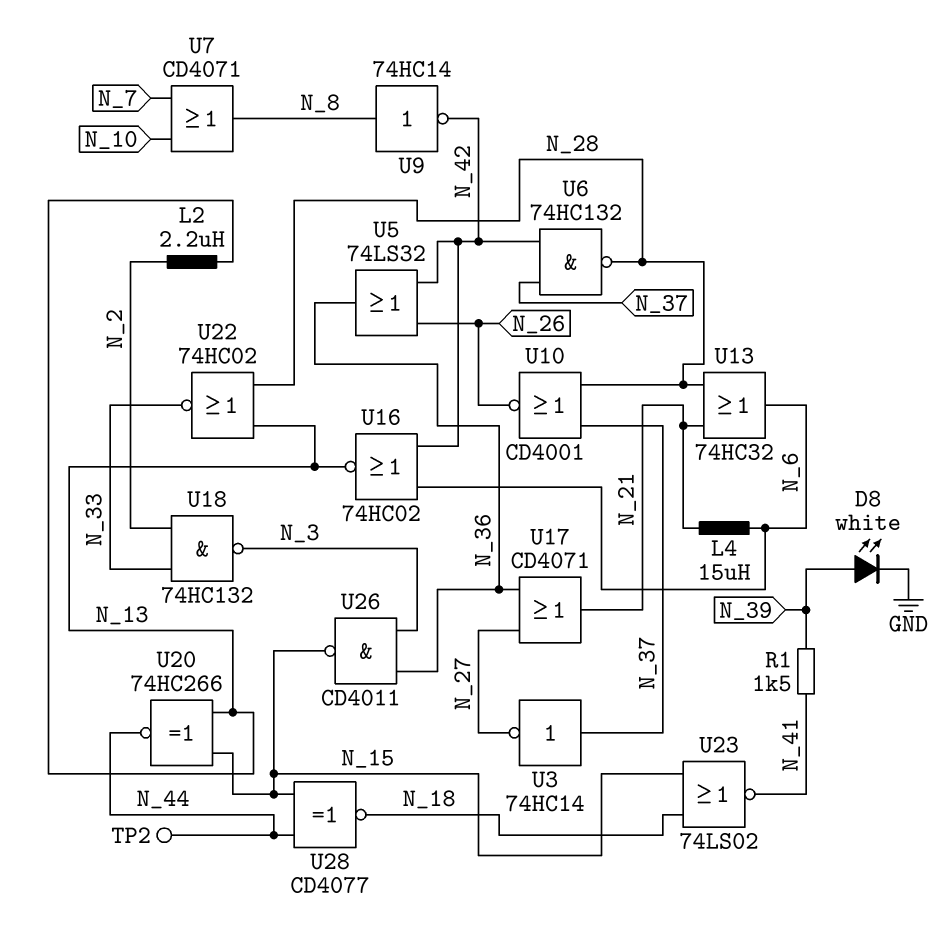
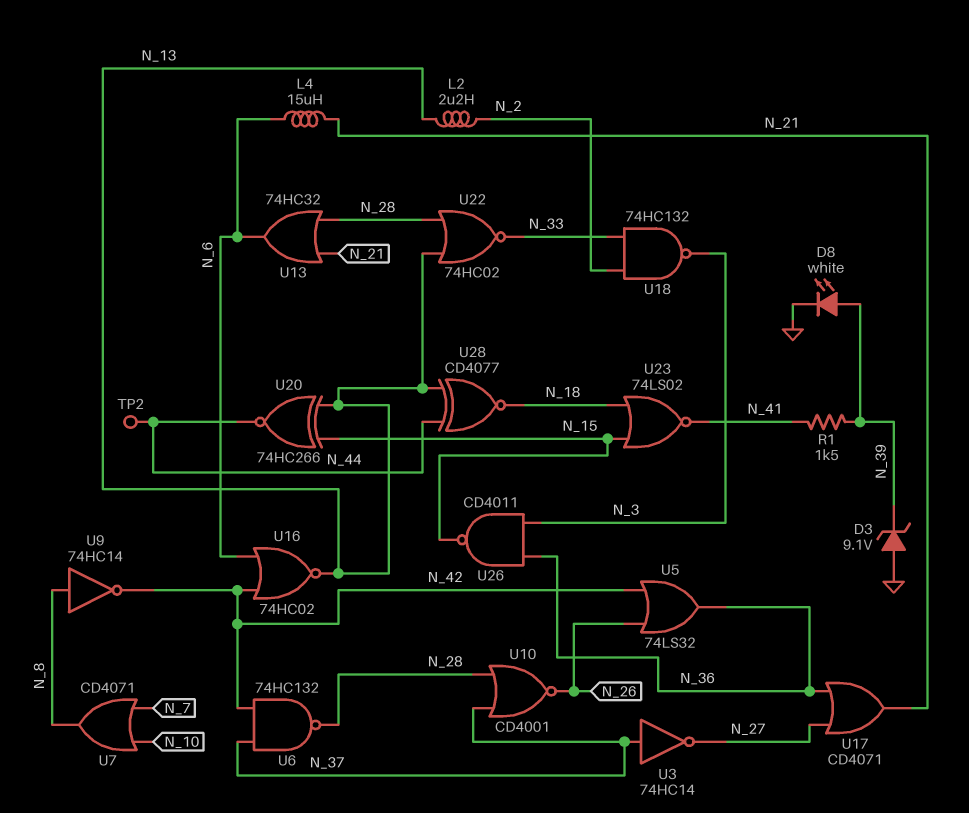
D3: none -> zener 9.1V (A GND, K N_39)
U28: XNOR CD4077 (in N_15, in N_44, out N_18) -> XNOR CD4077 (in N_13, in N_44, out N_18)

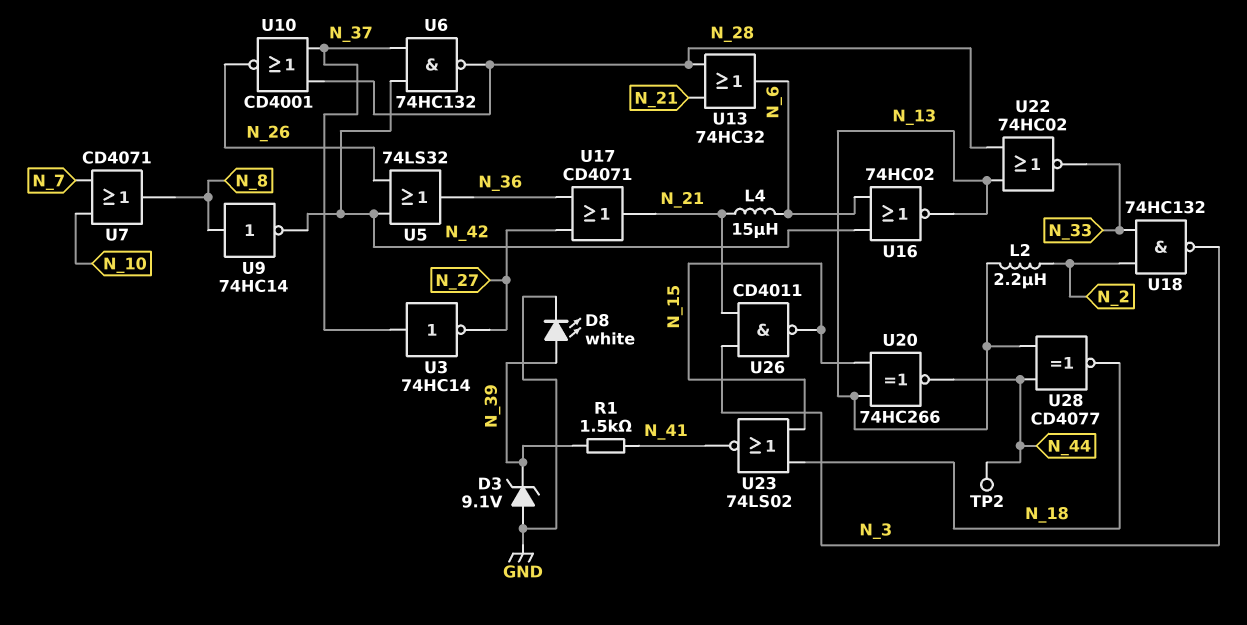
U26: NAND CD4011 (in N_3, in N_36, out N_15) -> NAND CD4011 (in N_3, in N_21, out N_15)

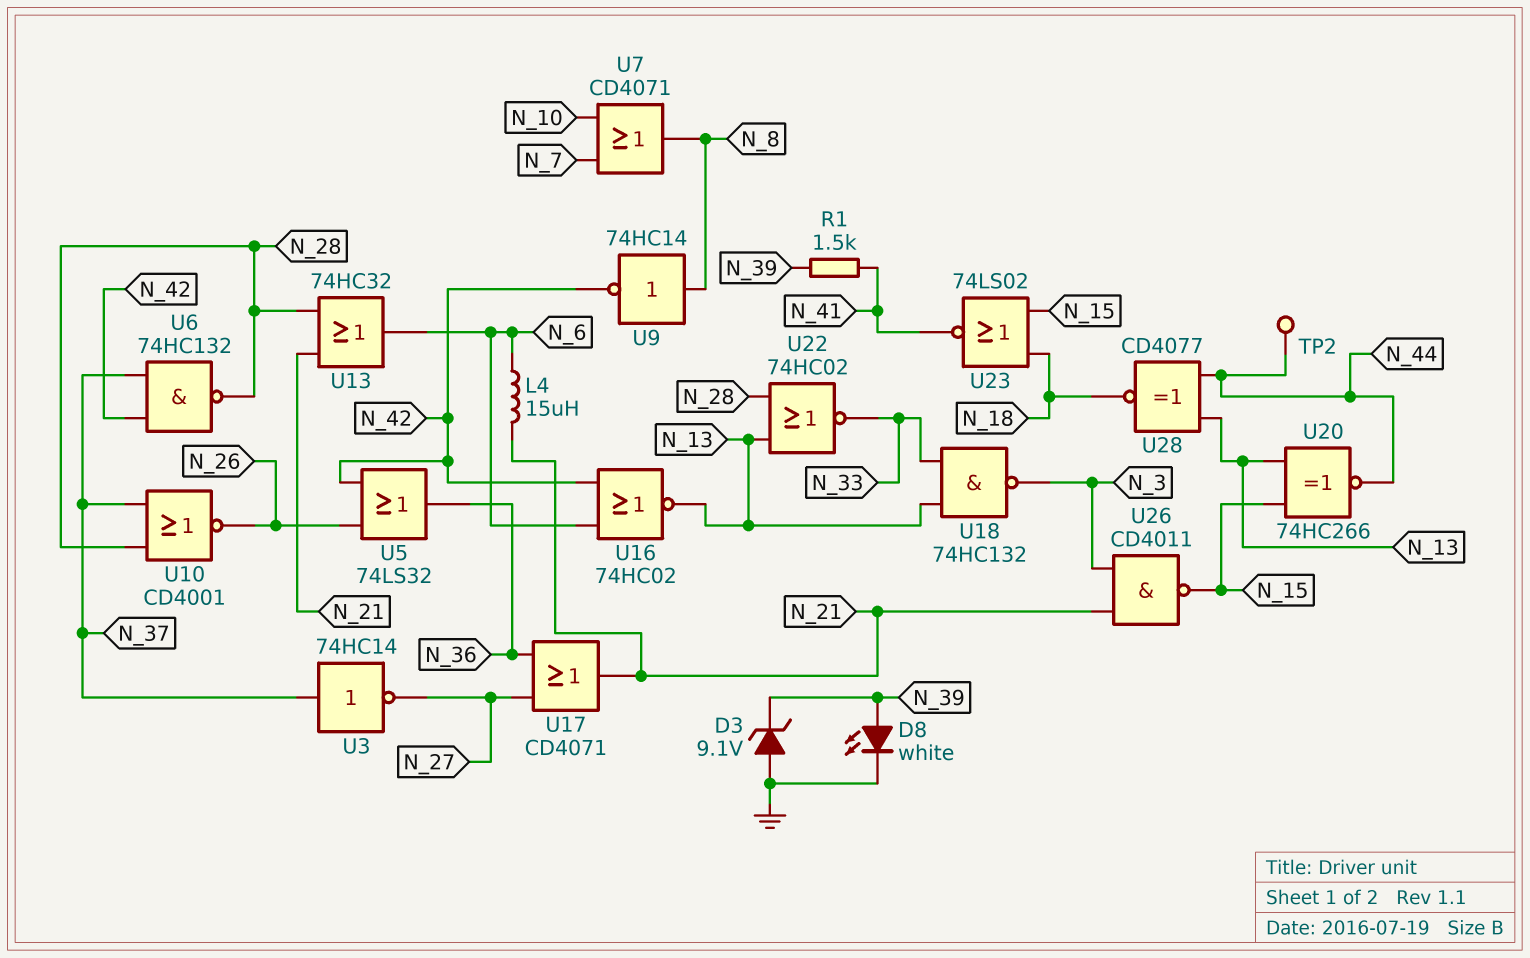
L2: 2.2uH (N_2, N_13) -> none
U18: NAND 74HC132 (in N_2, in N_33, out N_3) -> NAND 74HC132 (in N_13, in N_33, out N_3)

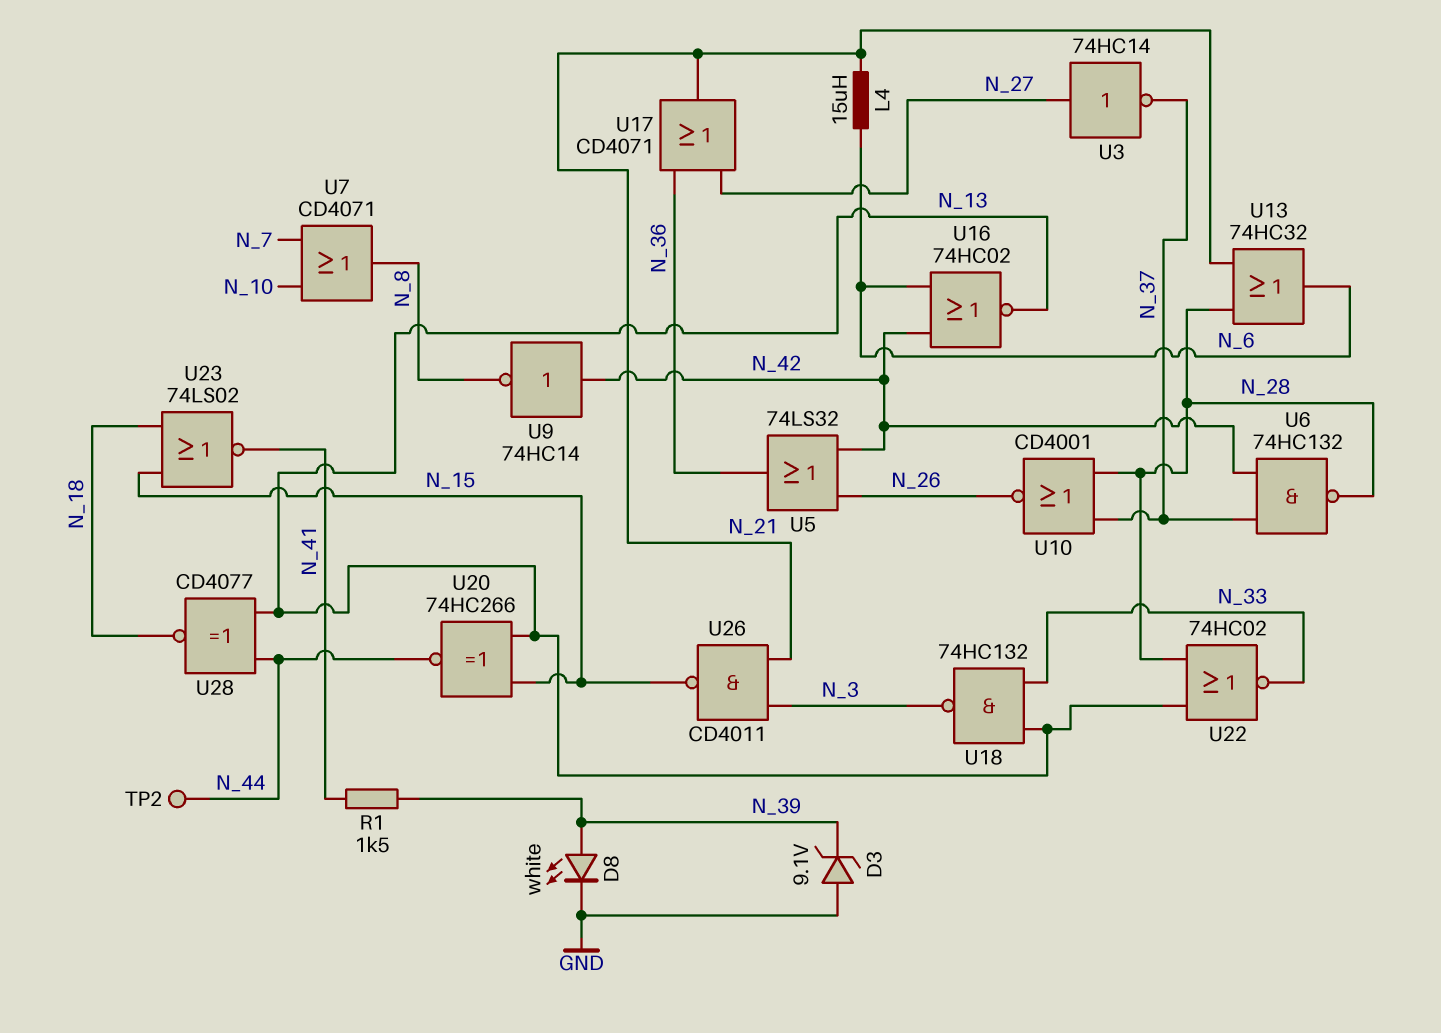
U3: NOT 74HC14 (in N_37, out N_27) -> NOT 74HC14 (in N_27, out N_37)
U9: NOT 74HC14 (in N_8, out N_42) -> NOT 74HC14 (in N_42, out N_8)

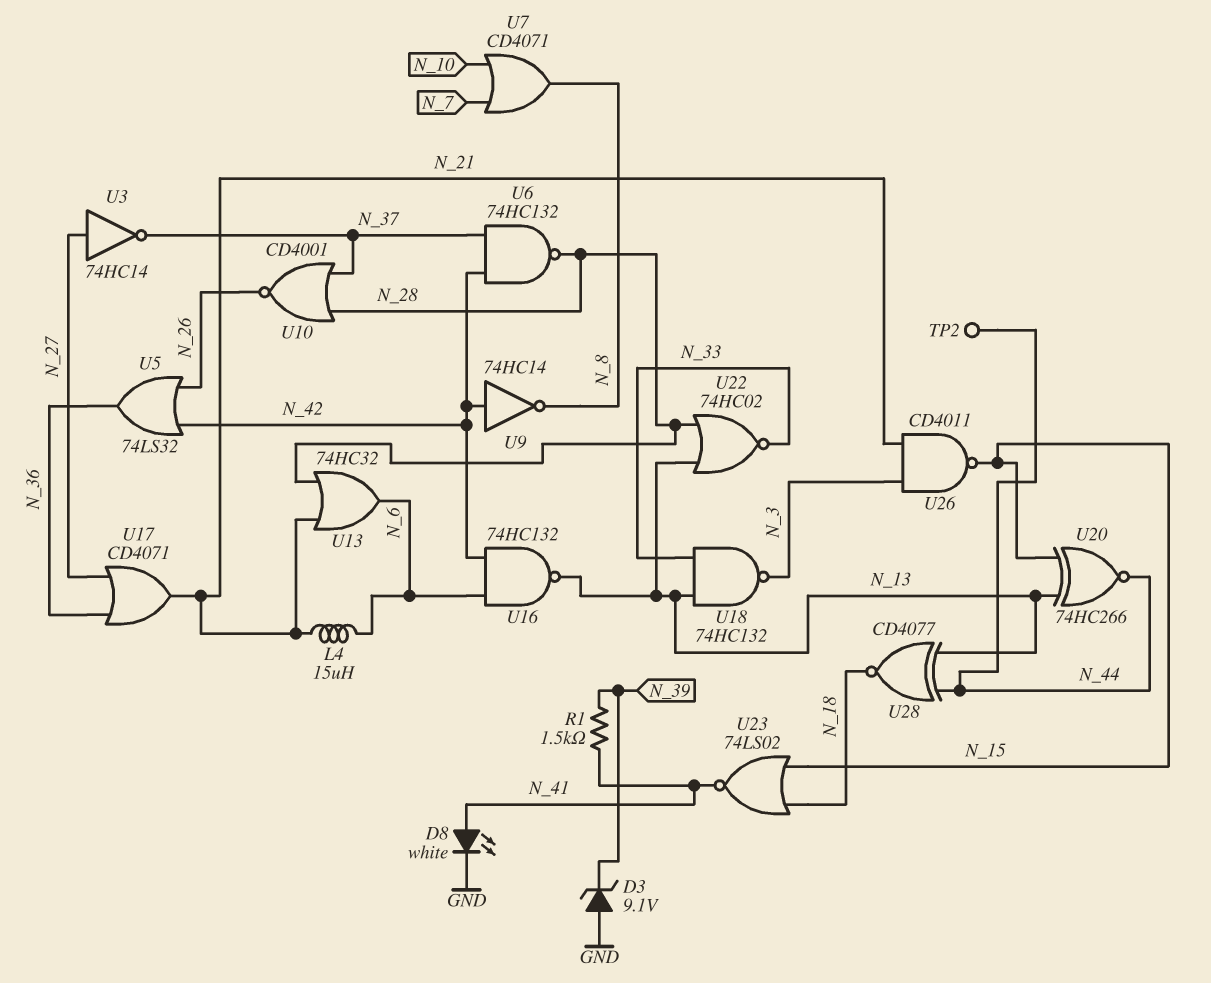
D8: LED white (A N_39, K GND) -> LED white (A N_41, K GND)
U16: NOR 74HC02 (in N_6, in N_42, out N_13) -> NAND 74HC132 (in N_6, in N_42, out N_13)

